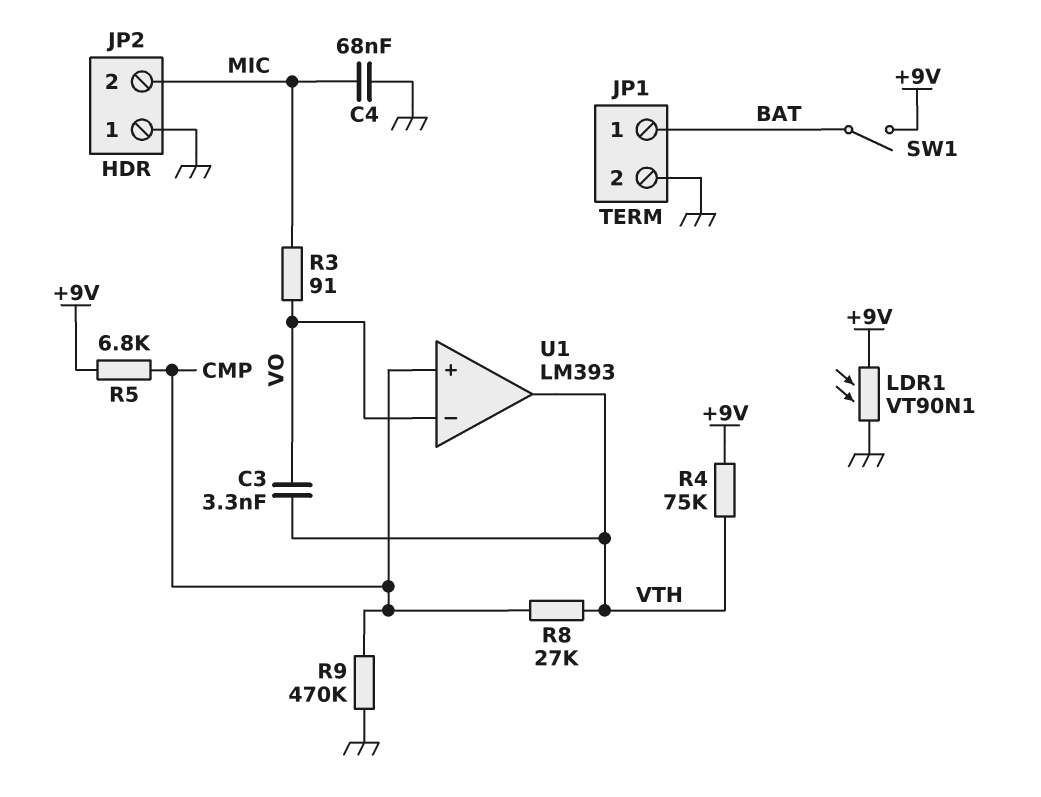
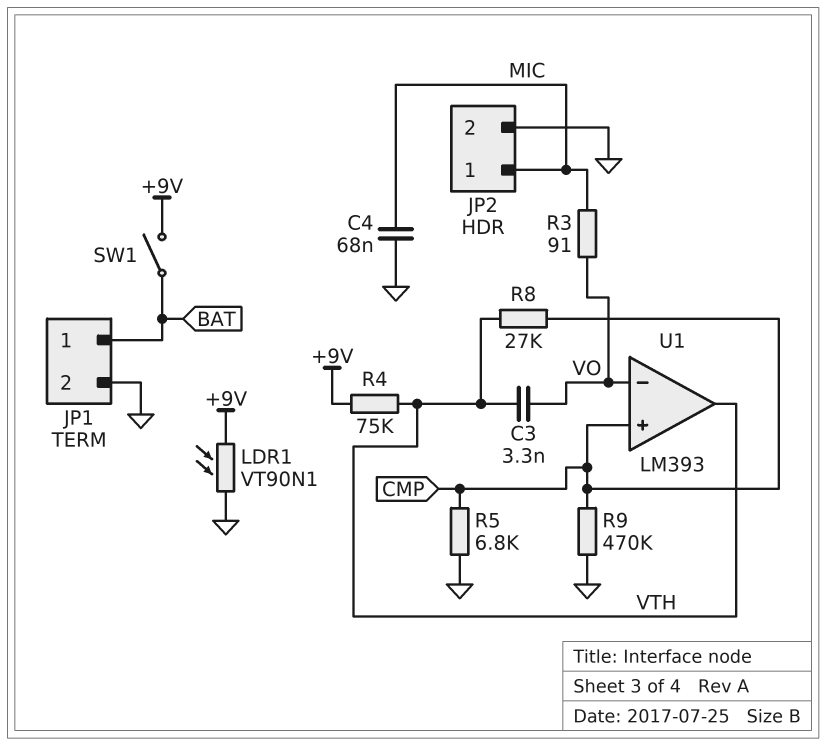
JP2 pin 1: GND -> MIC
JP2 pin 2: MIC -> GND
R5: 6.8k (+9V, CMP) -> 6.8k (CMP, GND)

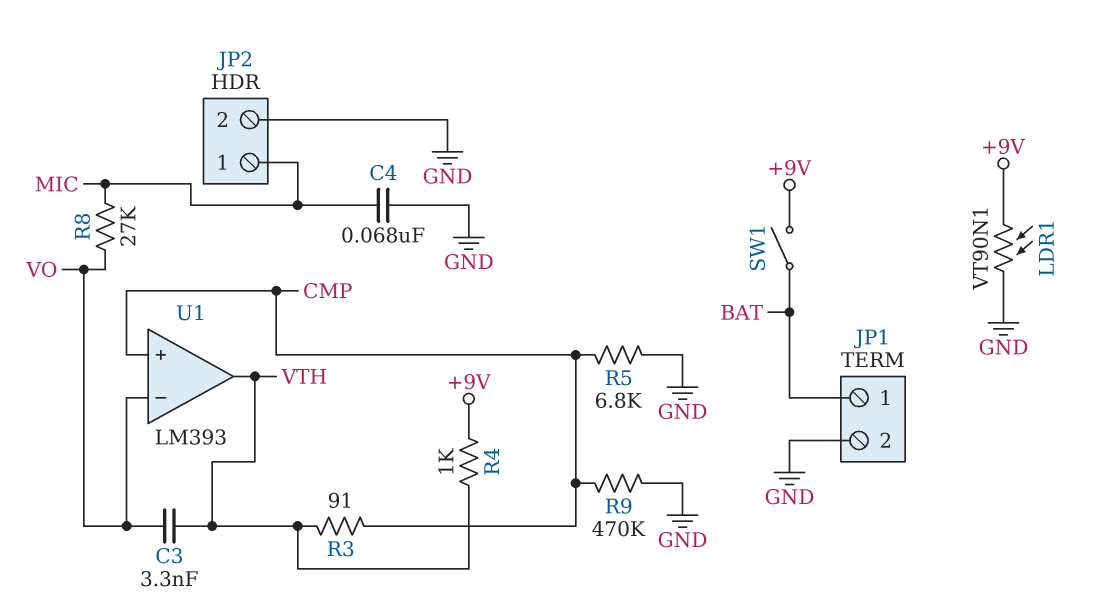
R3: 91 (MIC, VO) -> 91 (CMP, VTH)
R4: 75k (+9V, VTH) -> 1k (+9V, VTH)
R8: 27k (CMP, VTH) -> 27k (MIC, VO)

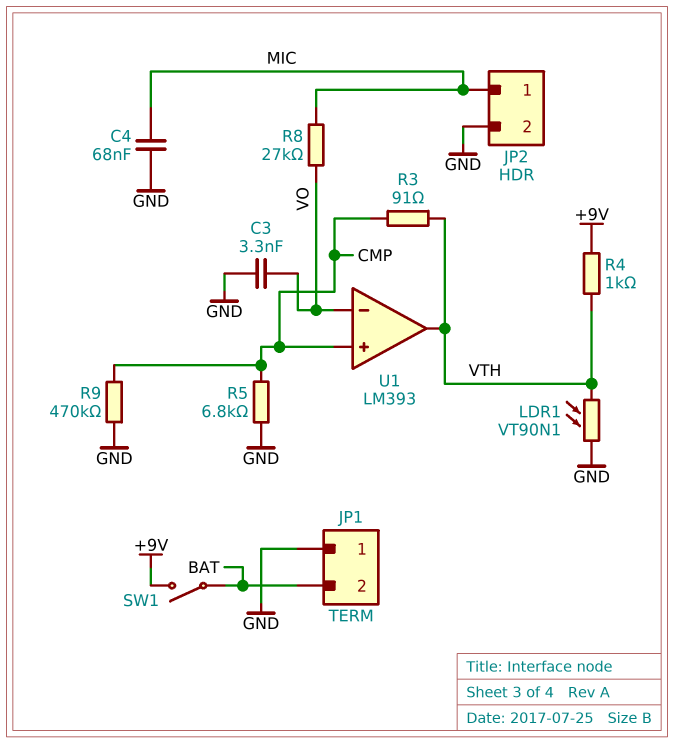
C3: 3.3nF (VO, VTH) -> 3.3nF (GND, VO)
JP1 pin 1: BAT -> GND
JP1 pin 2: GND -> BAT
LDR1: VT90N1 (+9V, GND) -> VT90N1 (GND, VTH)

